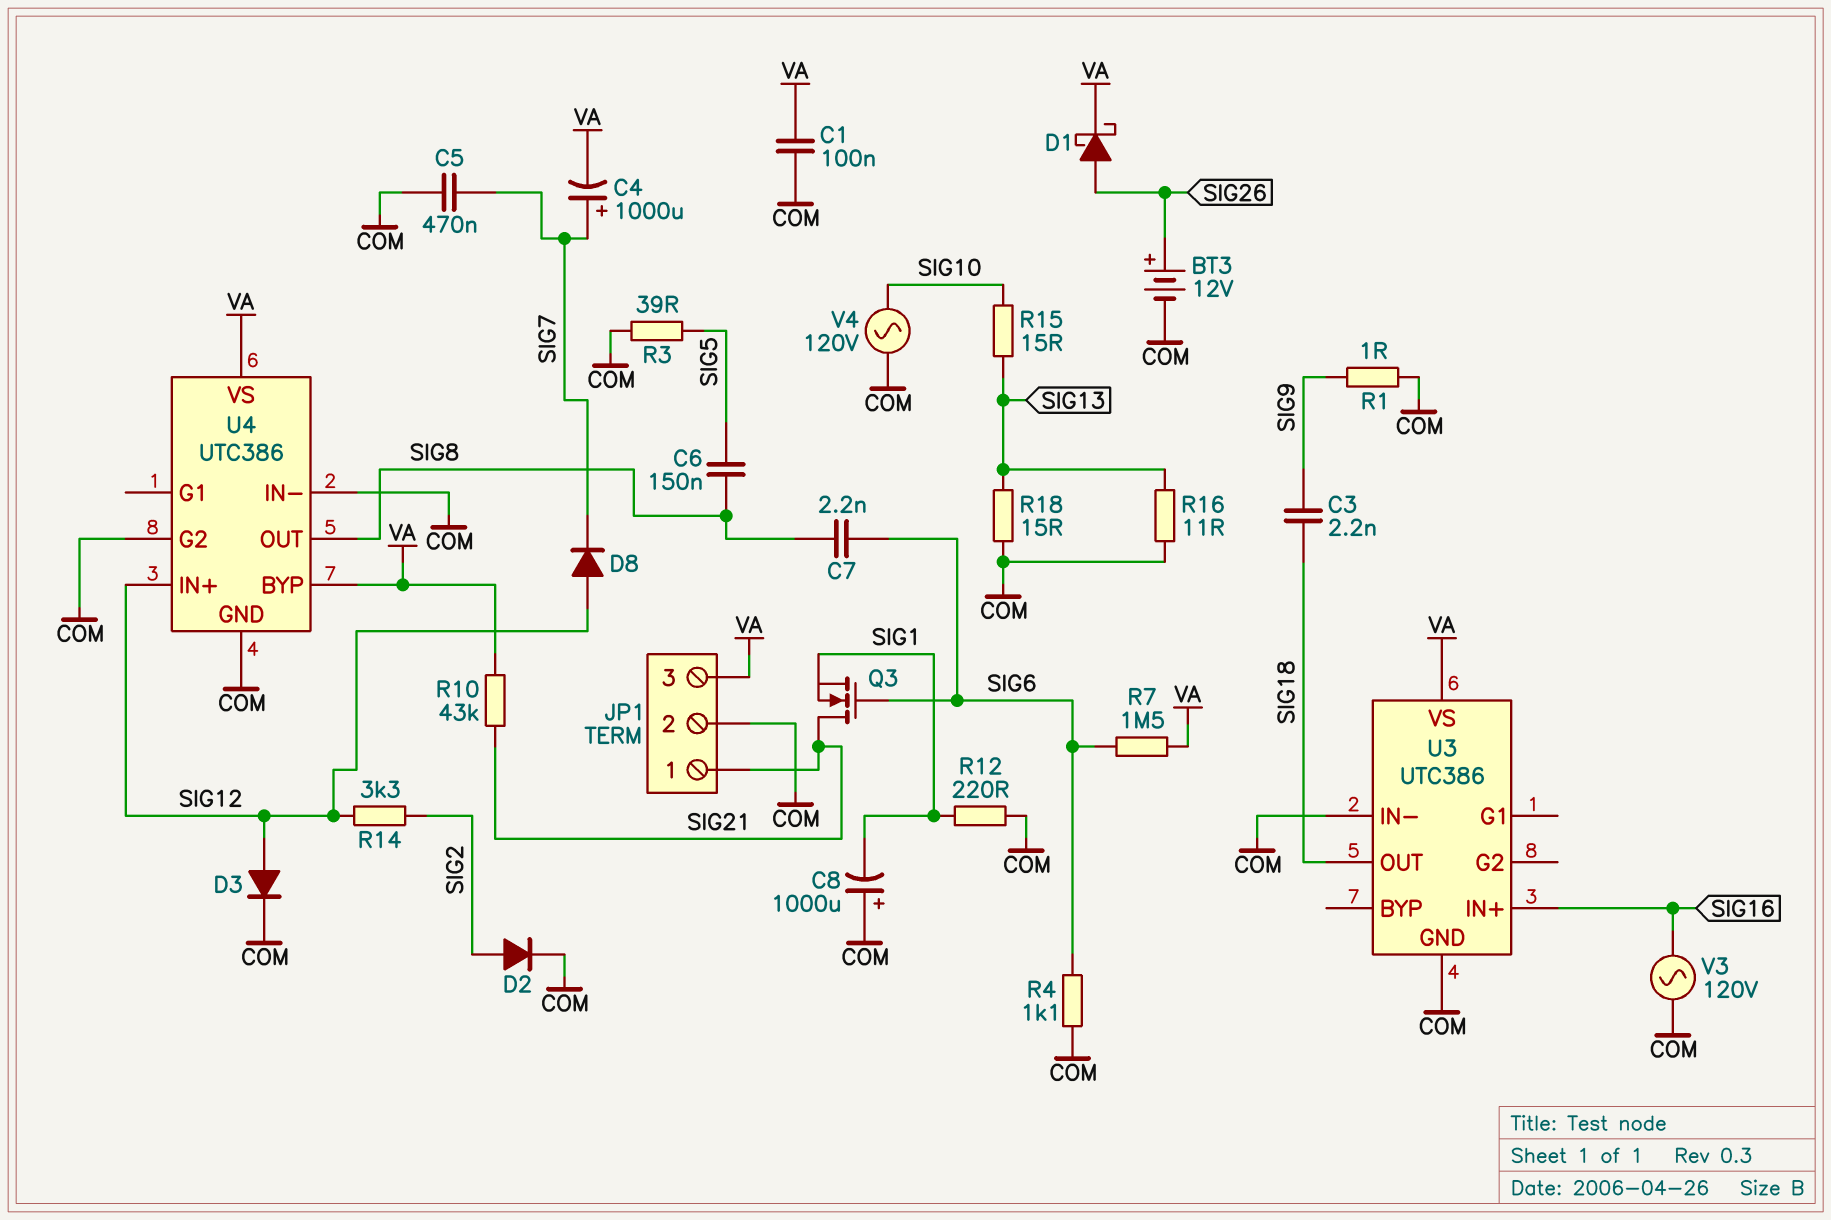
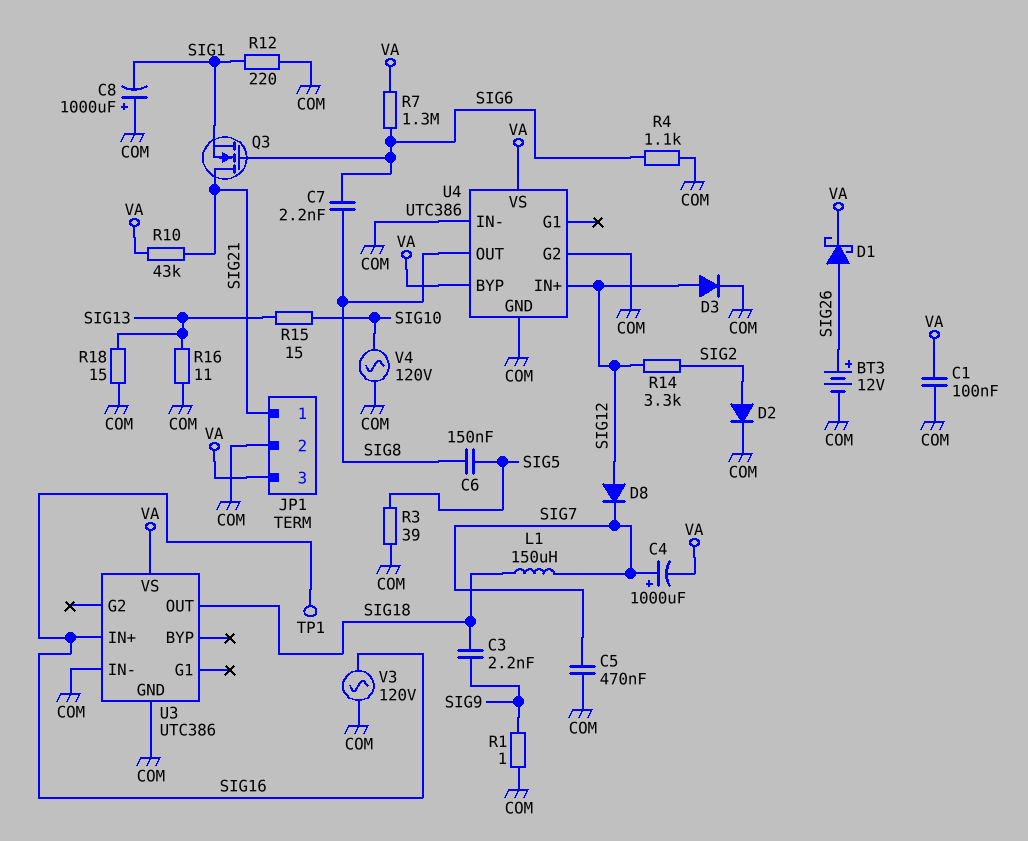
L1: none -> 150uH (SIG7, SIG18)
R7: 1.5M (SIG6, VA) -> 1.3M (SIG6, VA)
TP1: none -> test point (SIG16)

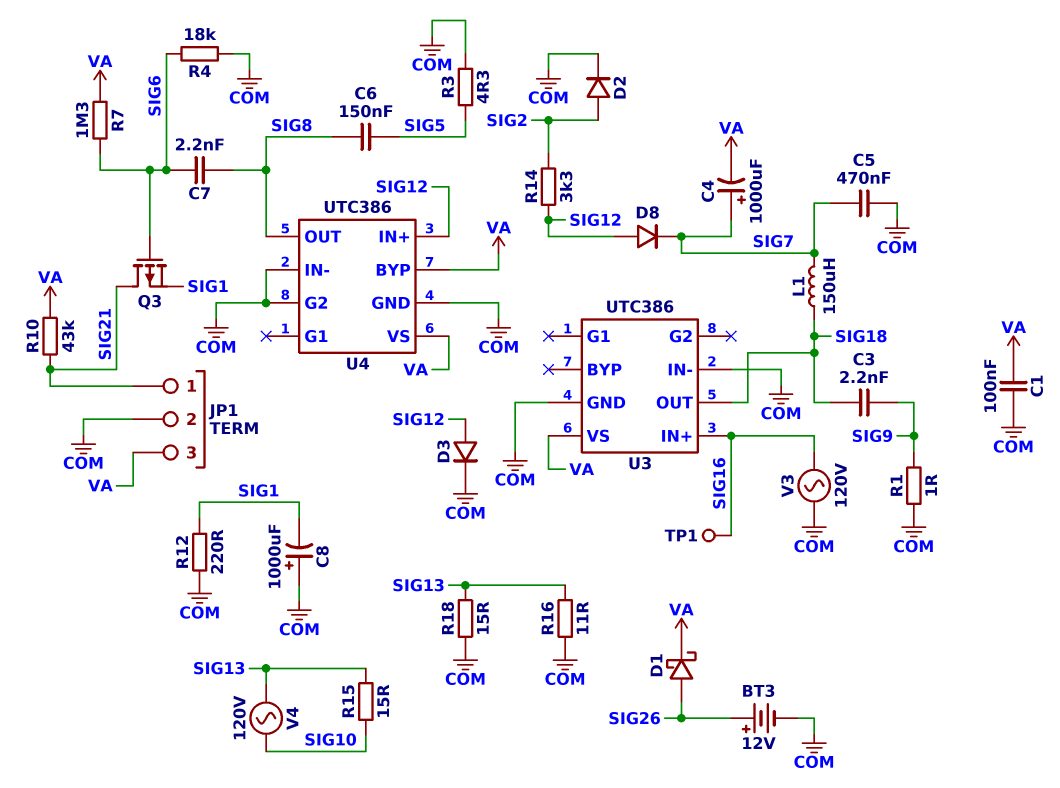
Q3: NMOS (G SIG6, D SIG21, S SIG1) -> PMOS (G SIG6, D SIG21, S SIG1)
R3: 39 (COM, SIG5) -> 4.3 (COM, SIG5)
R4: 1.1k (COM, SIG6) -> 18k (COM, SIG6)
V4: AC 120V (COM, SIG10) -> AC 120V (SIG10, SIG13)

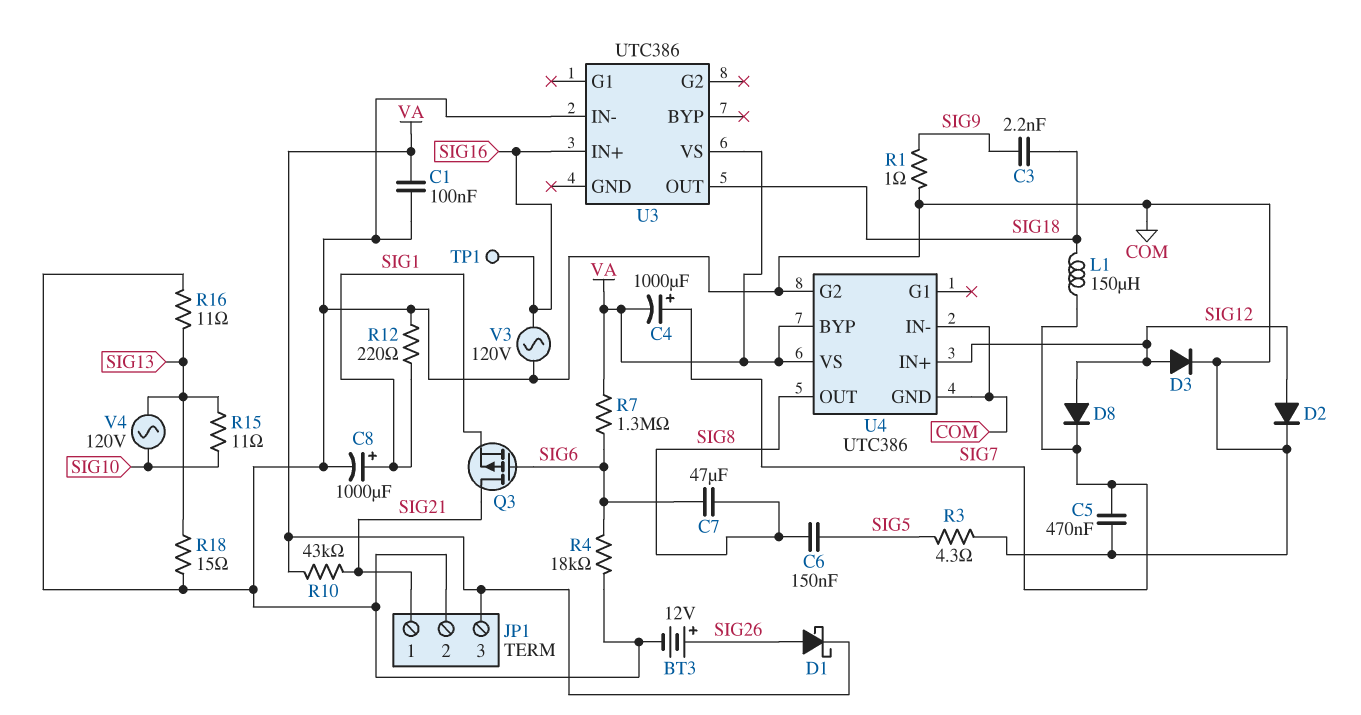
C7: 2.2nF (SIG6, SIG8) -> 47uF (SIG6, SIG8)
C8: 1000uF (plus COM, minus SIG1) -> 1000uF (plus SIG1, minus COM)
D2: diode (A SIG2, K COM) -> diode (A SIG12, K COM)
R14: 3.3k (SIG2, SIG12) -> none
R15: 15 (SIG10, SIG13) -> 11 (SIG10, SIG13)
U3 pin GND: COM -> none

